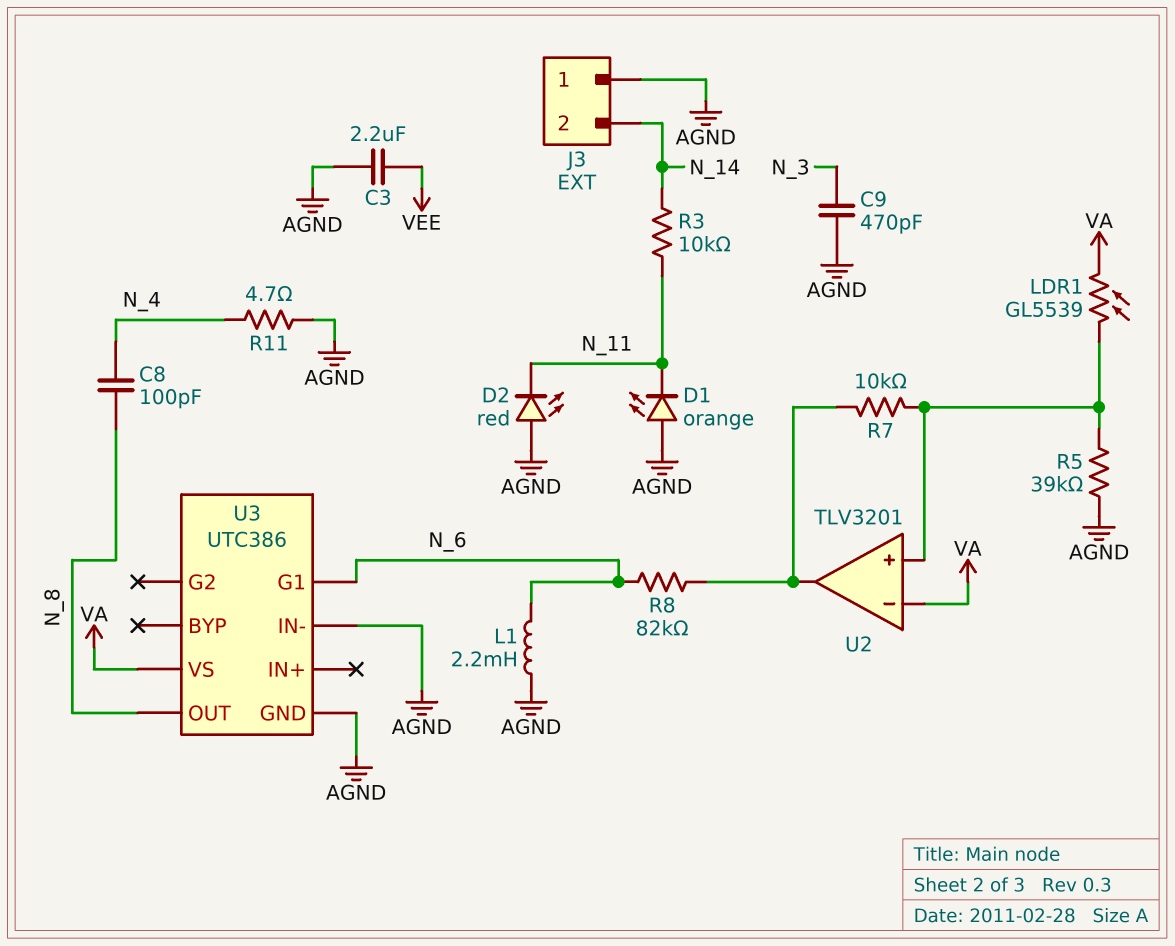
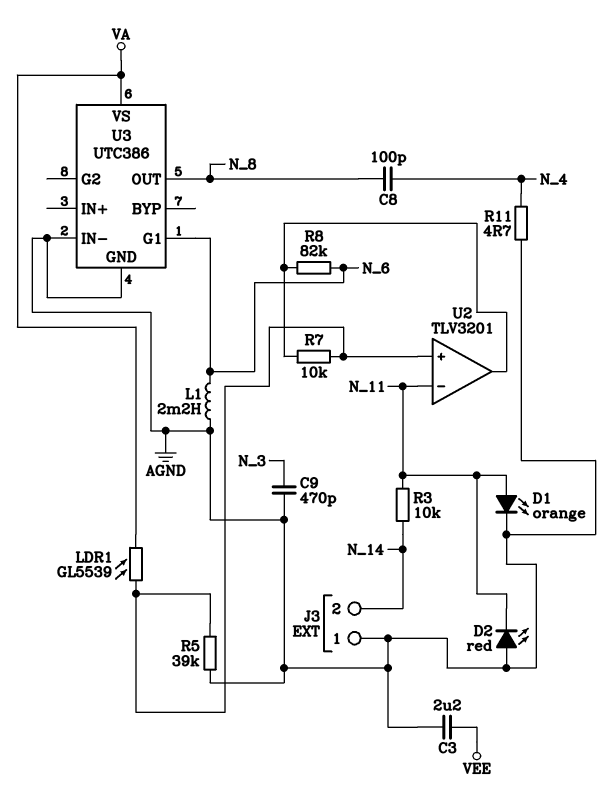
D1: LED orange (A AGND, K N_11) -> LED orange (A N_11, K AGND)
U2 pin in-: VA -> N_11

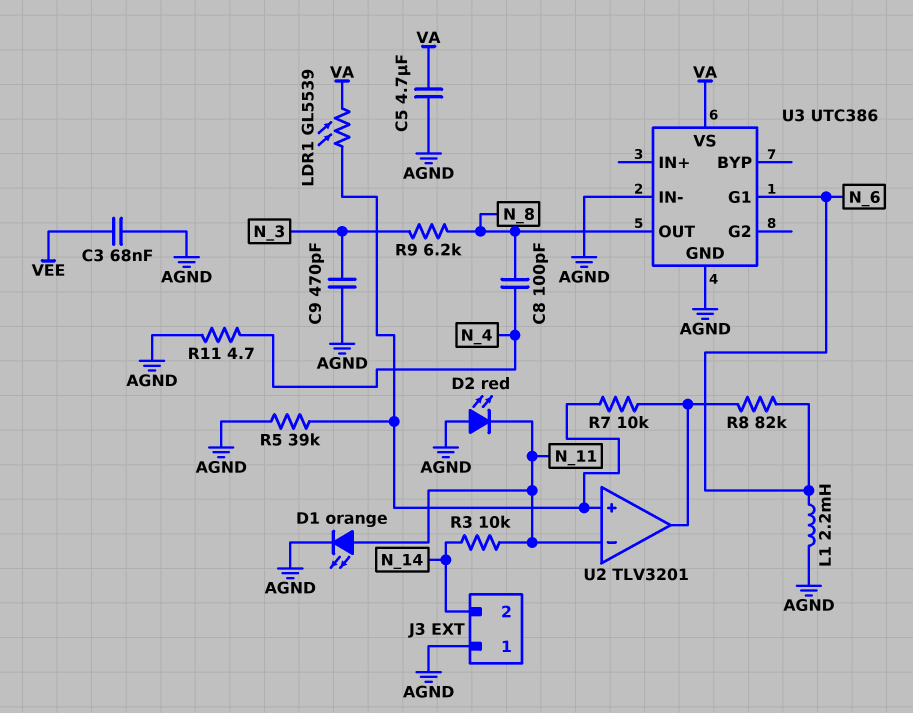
C3: 2.2uF (AGND, VEE) -> 68nF (AGND, VEE)
C5: none -> 4.7uF (AGND, VA)
R9: none -> 6.2k (N_3, N_8)

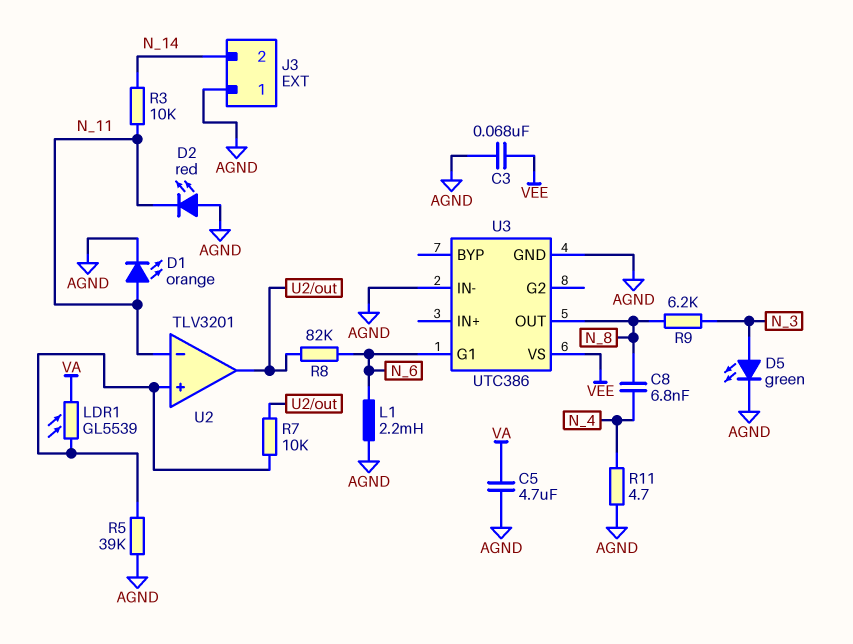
C8: 100pF (N_4, N_8) -> 6.8nF (N_4, N_8)
C9: 470pF (AGND, N_3) -> none
D5: none -> LED green (A N_3, K AGND)
U3 pin VS: VA -> VEE

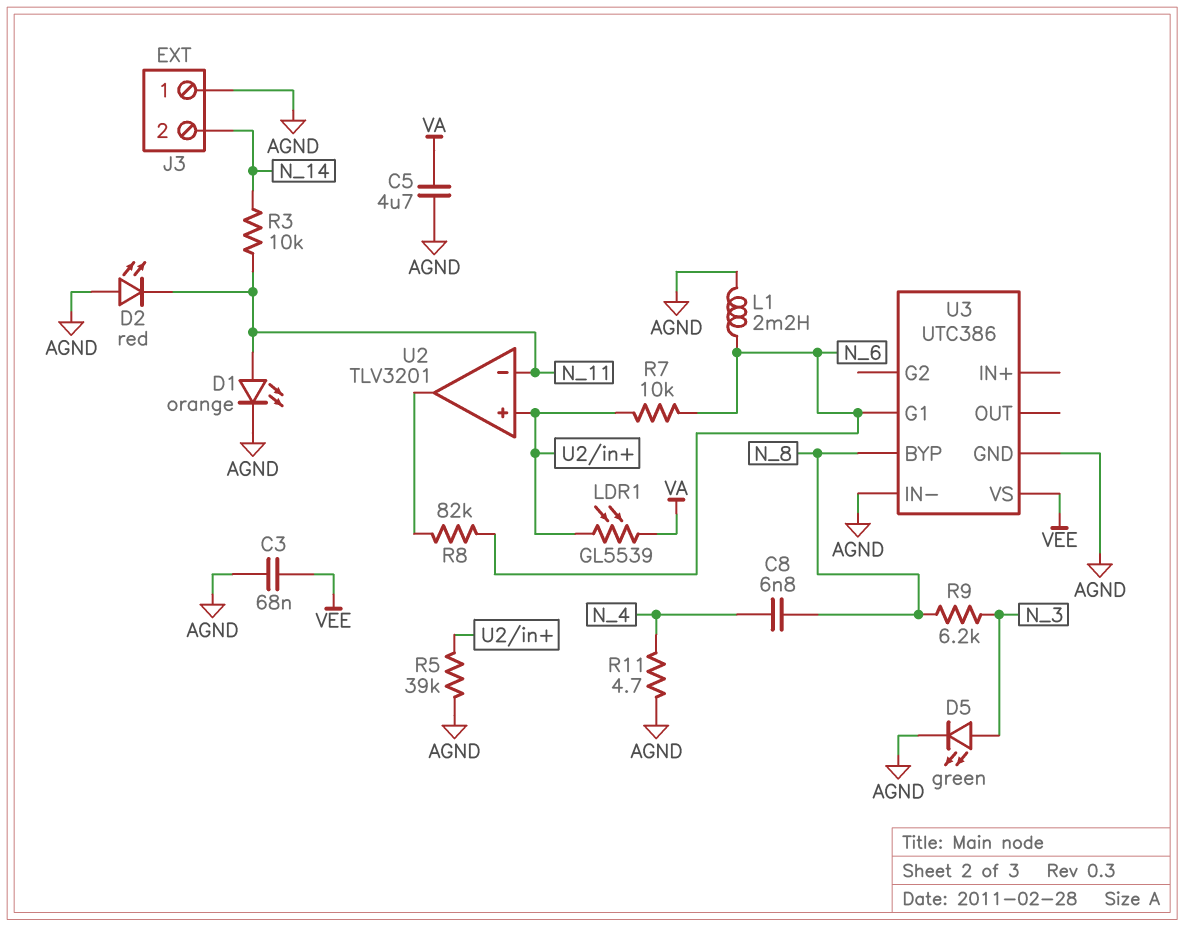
R7: 10k (U2/in+, U2/out) -> 10k (N_6, U2/in+)
U3 pin BYP: none -> N_8
U3 pin OUT: N_8 -> none

